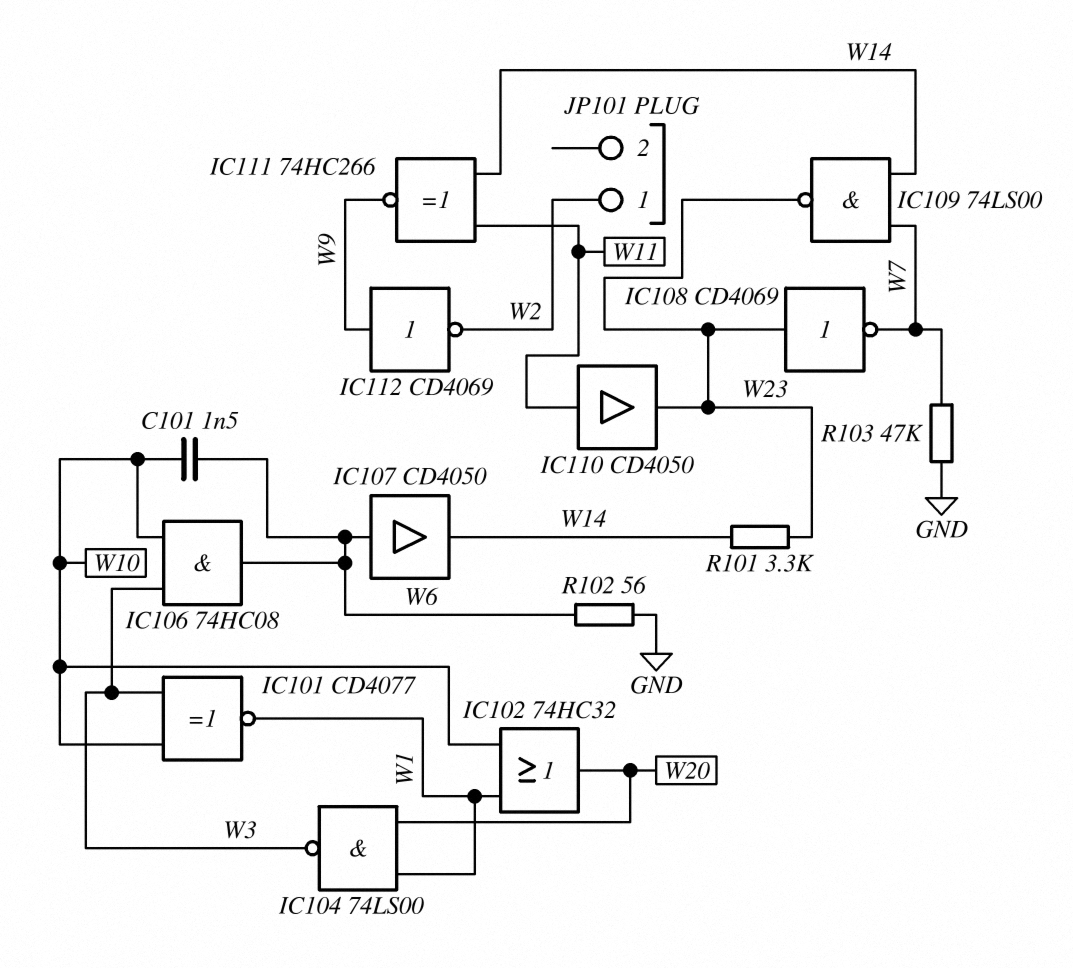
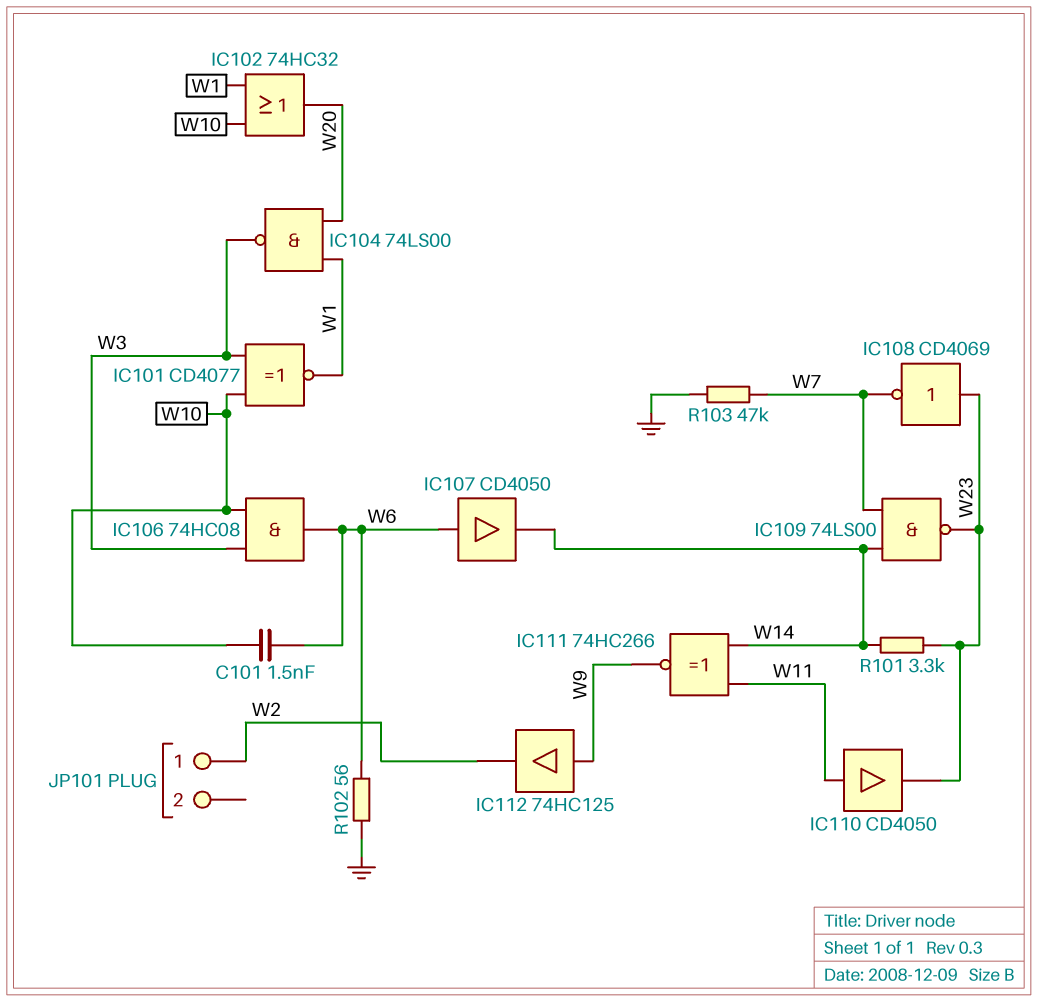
IC112: NOT CD4069 (in W9, out W2) -> buffer 74HC125 (in W9, out W2)

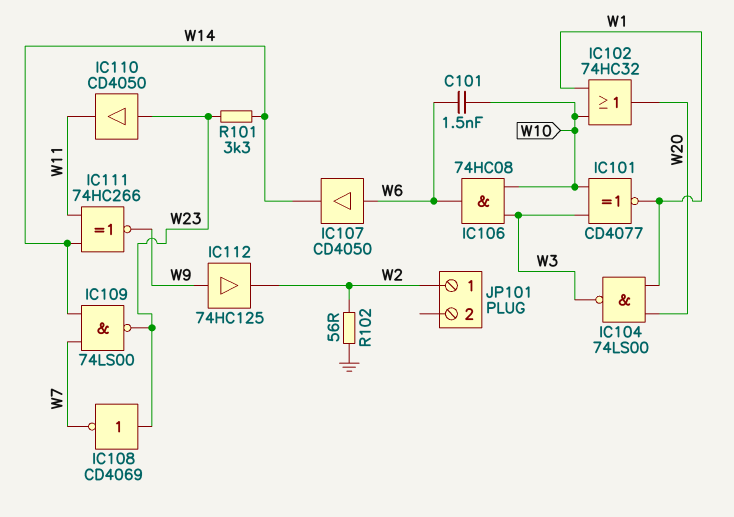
IC110: buffer CD4050 (in W11, out W23) -> buffer CD4050 (in W23, out W11)
R102: 56 (GND, W6) -> 56 (GND, W2)
R103: 47k (GND, W7) -> none

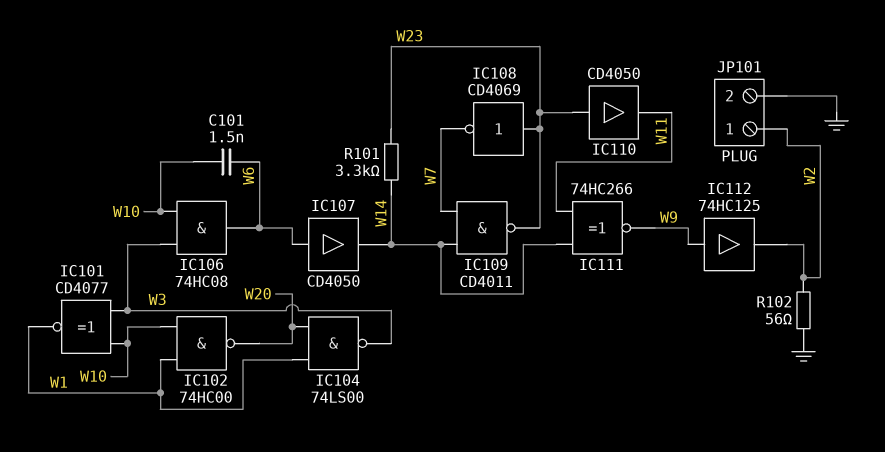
IC102: OR 74HC32 (in W1, in W10, out W20) -> NAND 74HC00 (in W1, in W10, out W20)
IC109: NAND 74LS00 (in W7, in W14, out W23) -> NAND CD4011 (in W7, in W14, out W23)
JP101 pin 2: none -> GND

